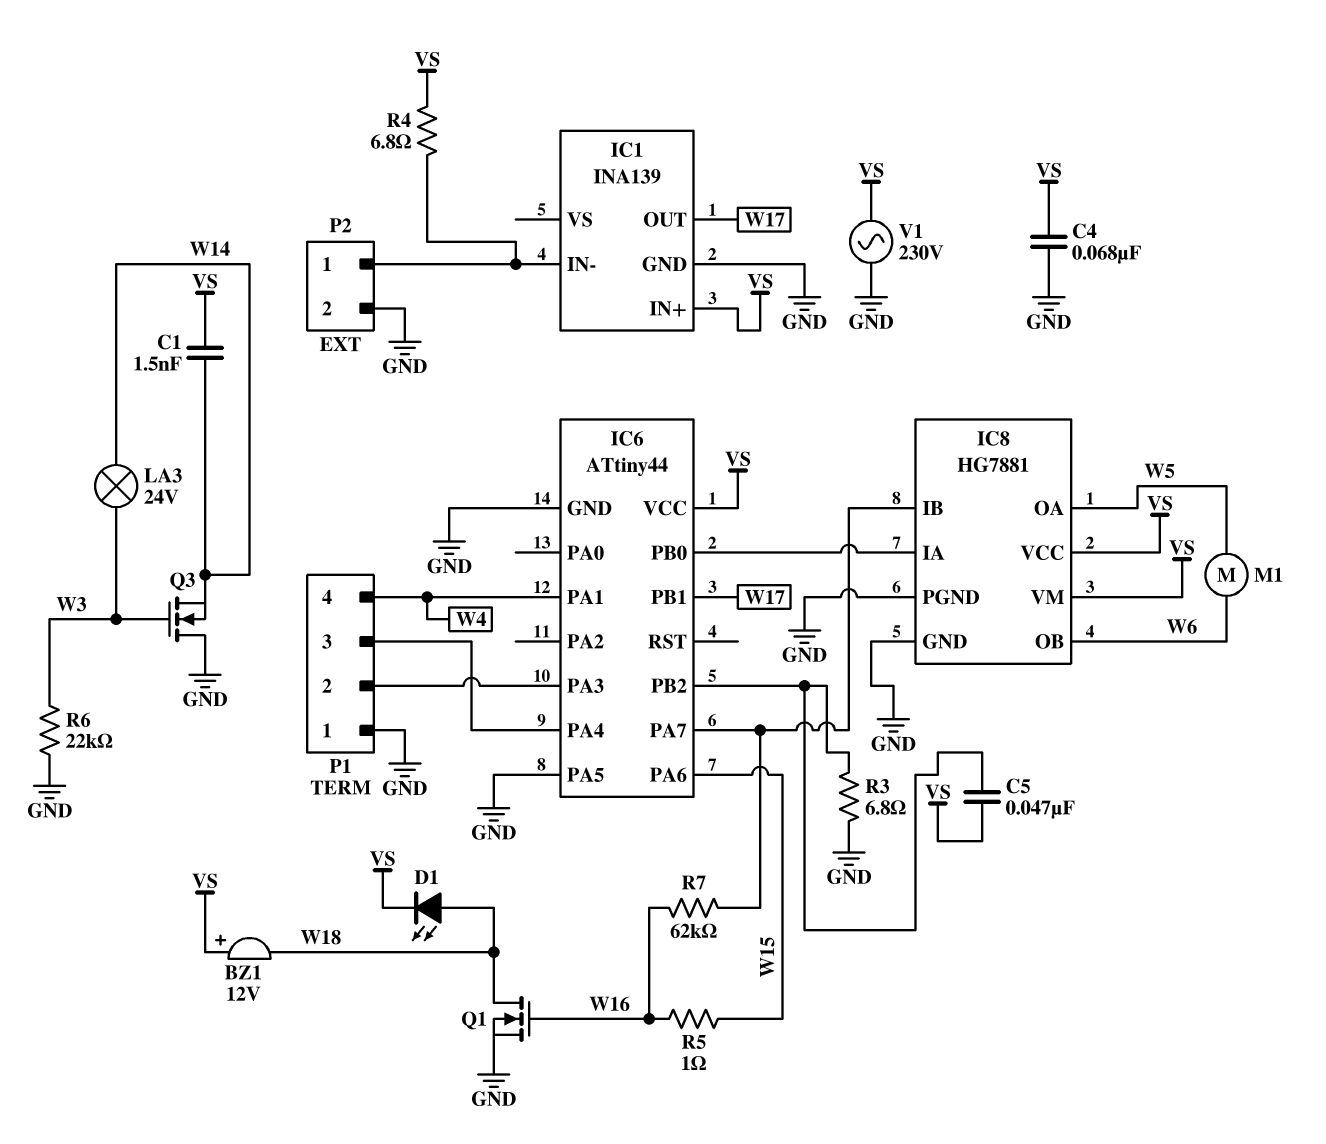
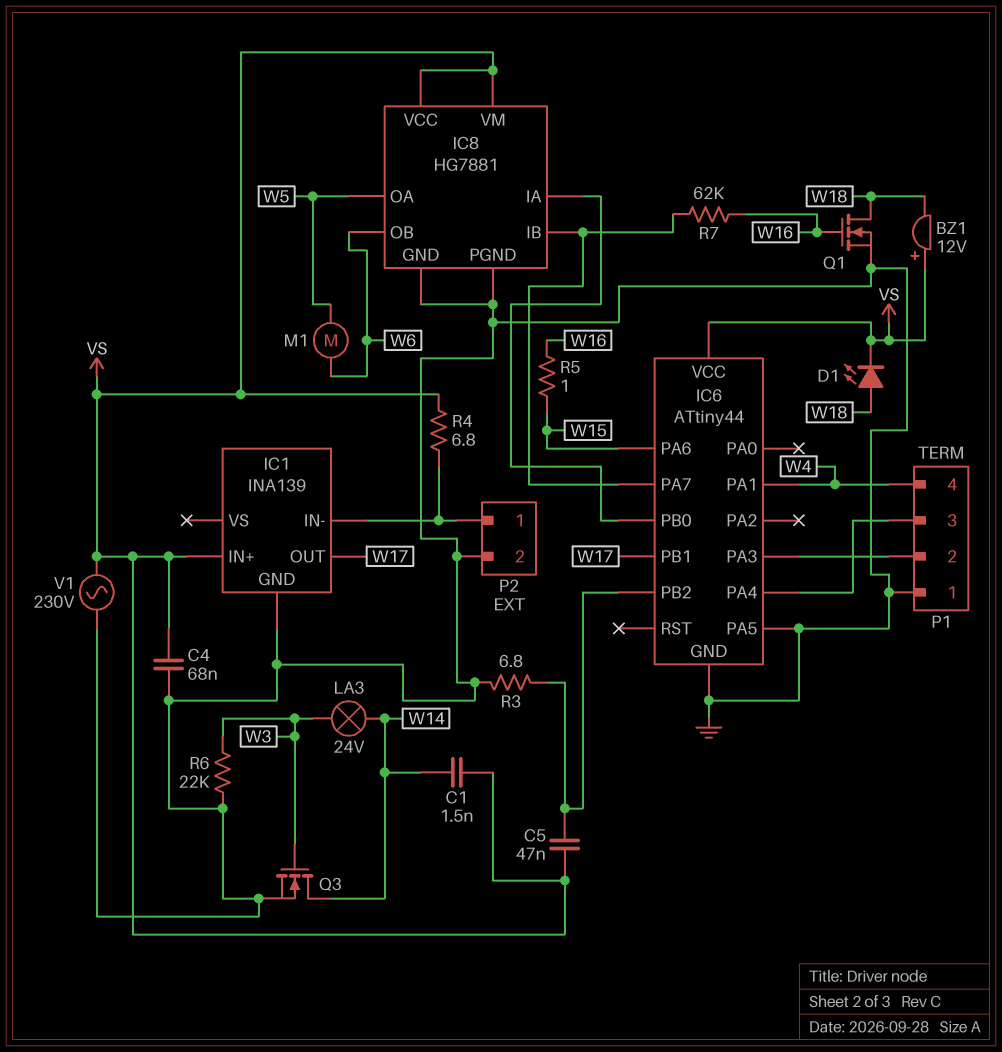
Q3: NMOS (G W3, D GND, S W14) -> NMOS (G W3, D W14, S GND)

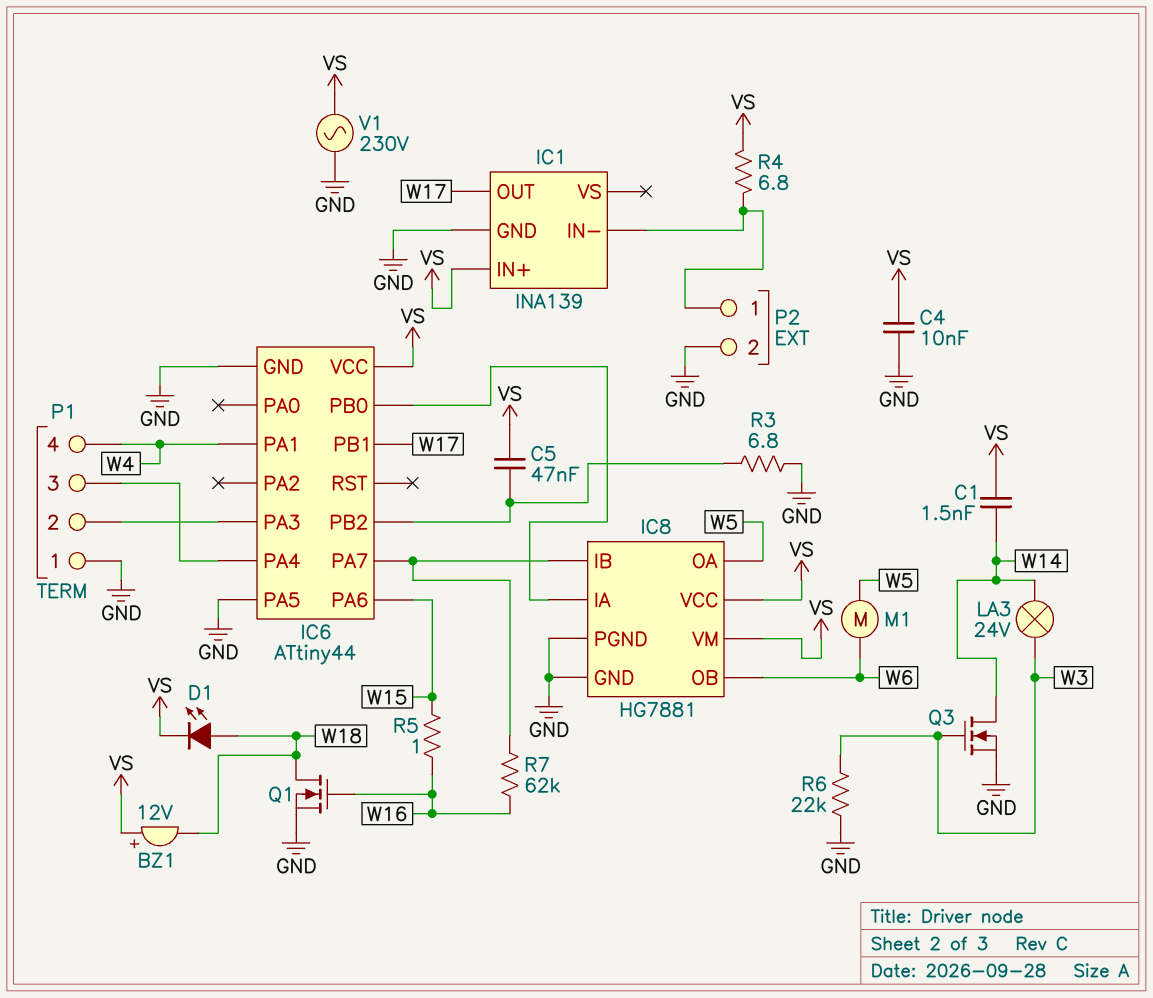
C4: 68nF (GND, VS) -> 10nF (GND, VS)

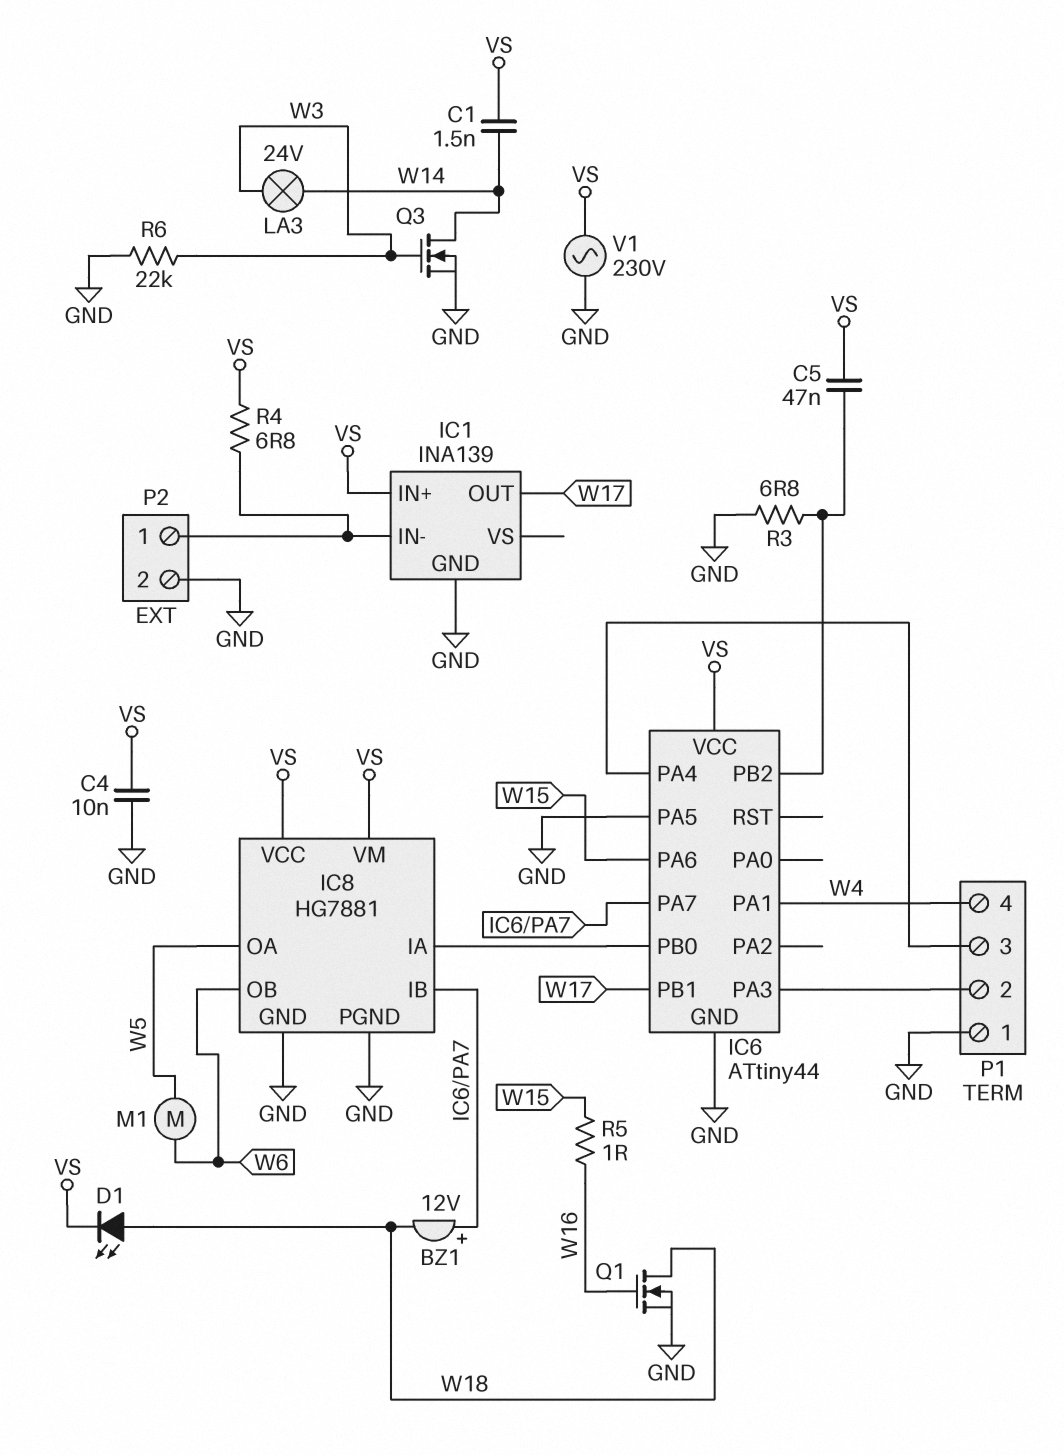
BZ1: buzzer 12V (plus VS, minus W18) -> buzzer 12V (plus IC6/PA7, minus W18)
R7: 62k (IC6/PA7, W16) -> none

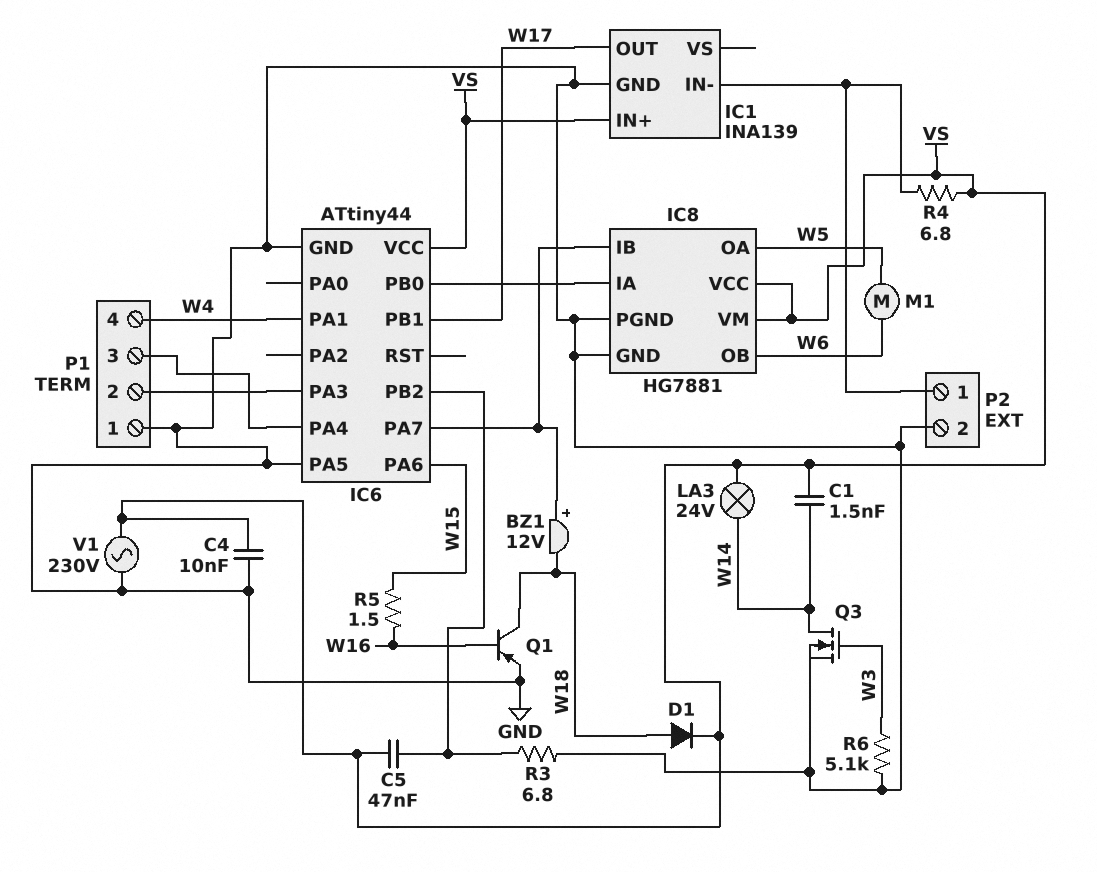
D1: LED (A W18, K VS) -> diode (A W18, K VS)
LA3: lamp 24V (W3, W14) -> lamp 24V (VS, W14)
Q1: NMOS (G W16, D W18, S GND) -> PNP (B W16, C W18, E GND)
R5: 1 (W15, W16) -> 1.5 (W15, W16)
R6: 22k (GND, W3) -> 5.1k (GND, W3)

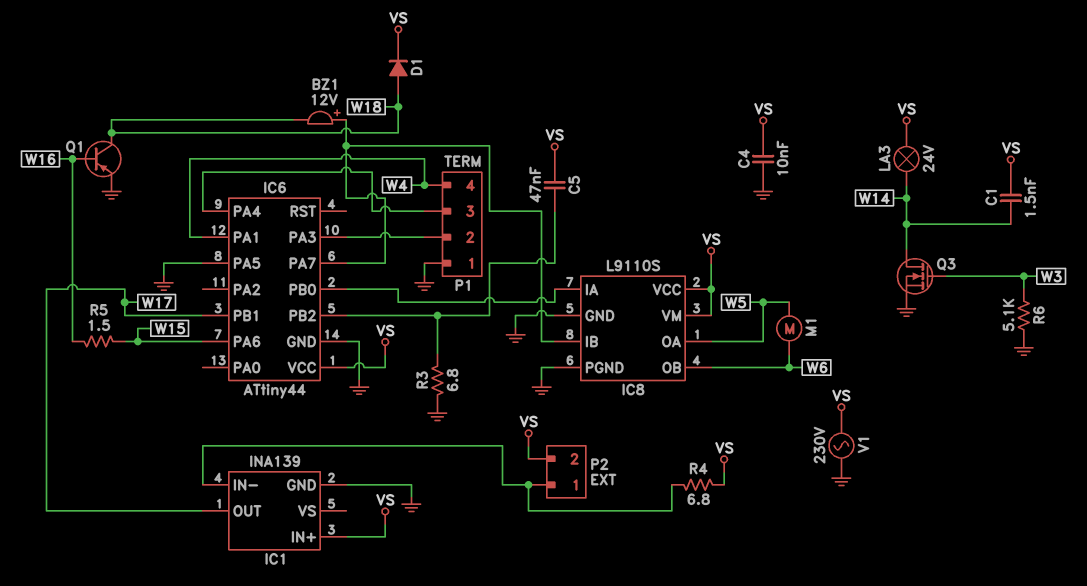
IC8: HG7881 -> L9110S
P2 pin 2: GND -> VS

